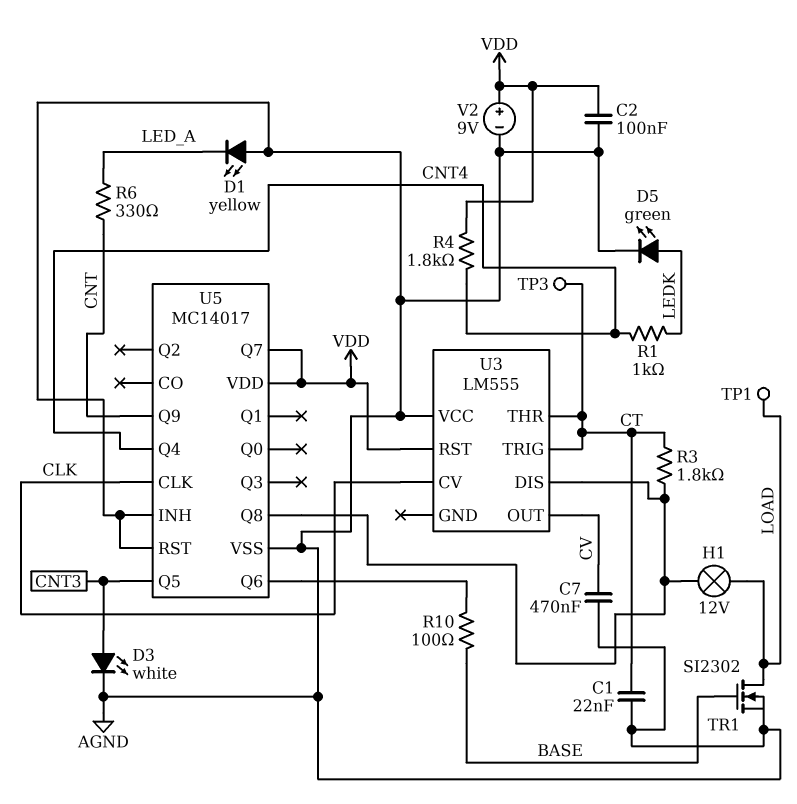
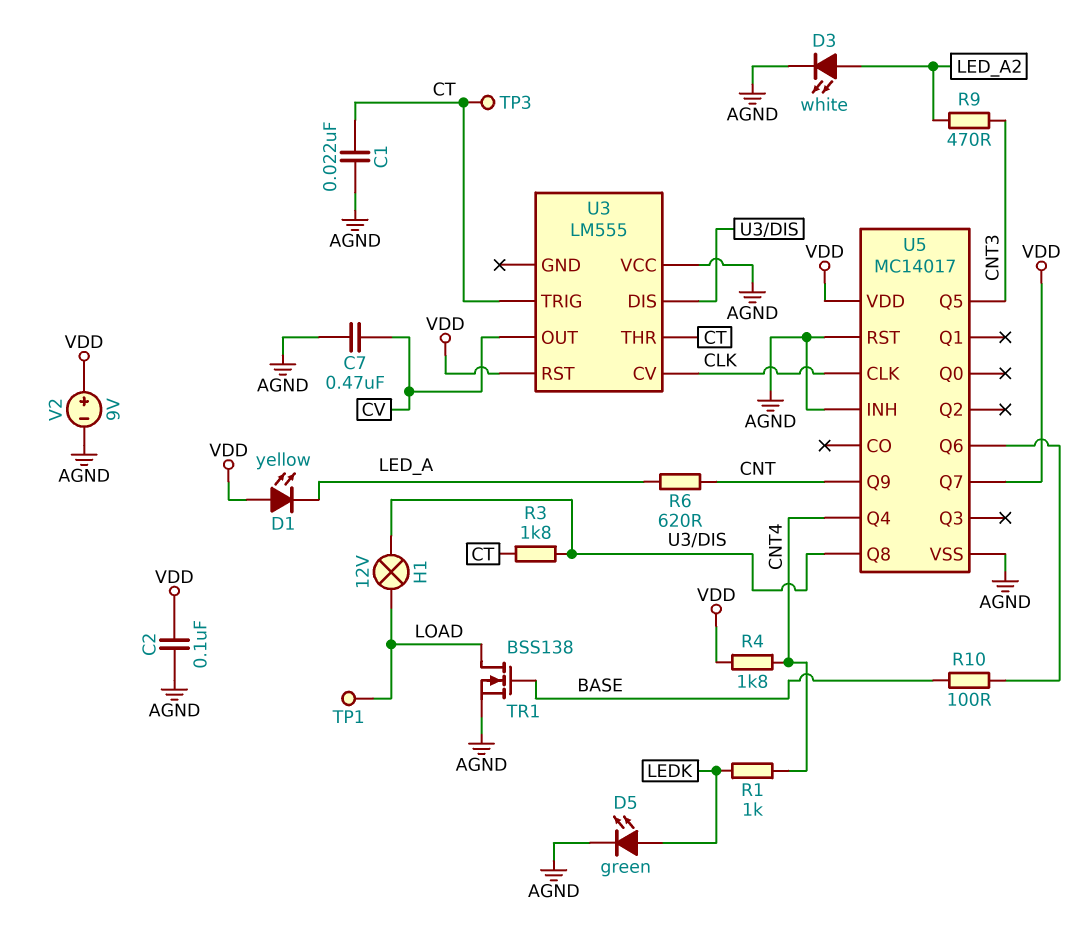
D1: LED yellow (A AGND, K LED_A) -> LED yellow (A VDD, K LED_A)
D3: LED white (A CNT3, K AGND) -> LED white (A LED_A2, K AGND)
R6: 330 (CNT, LED_A) -> 620 (CNT, LED_A)
R9: none -> 470 (CNT3, LED_A2)
TR1: NMOS SI2302 (G BASE, D LOAD, S AGND) -> NMOS BSS138 (G BASE, D LOAD, S AGND)

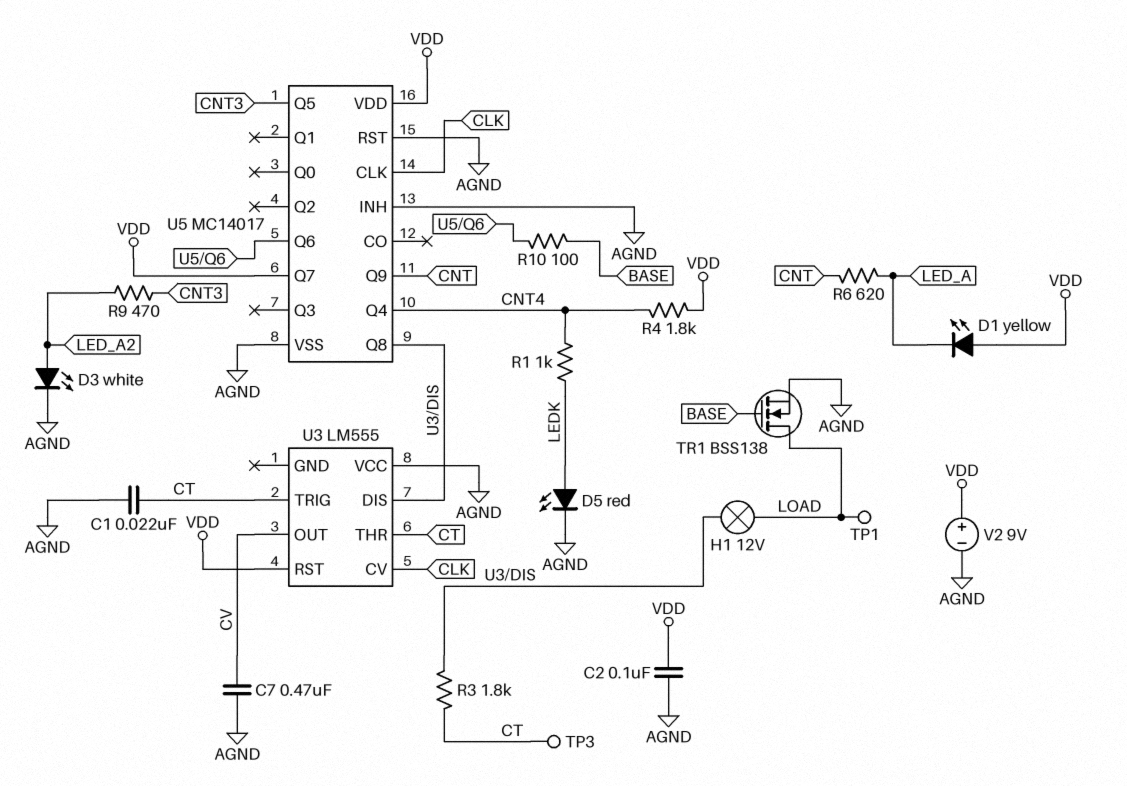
D5: LED green (A LEDK, K AGND) -> LED red (A LEDK, K AGND)

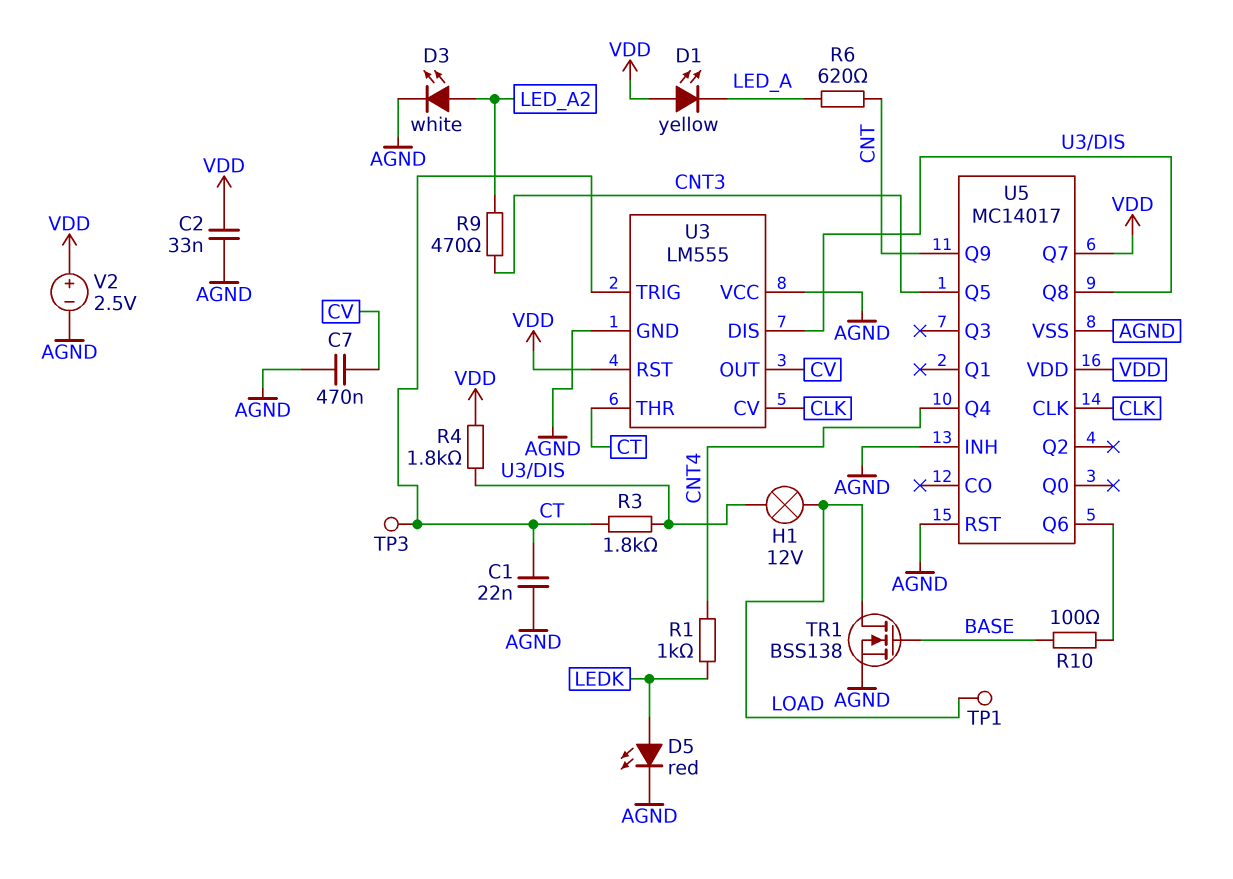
C2: 100nF (AGND, VDD) -> 33nF (AGND, VDD)
R4: 1.8k (CNT4, VDD) -> 1.8k (U3/DIS, VDD)
U3 pin GND: none -> AGND
V2: 9V (plus VDD, minus AGND) -> 2.5V (plus VDD, minus AGND)

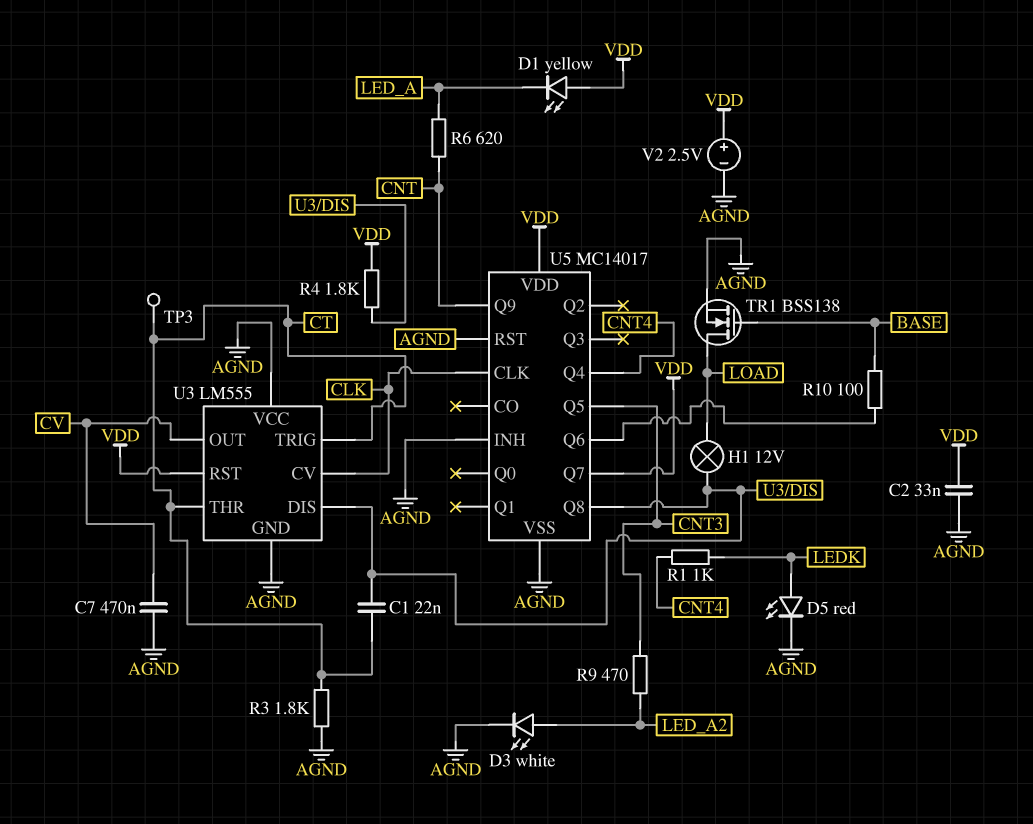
C1: 22nF (AGND, CT) -> 22nF (CT, U3/DIS)
R3: 1.8k (CT, U3/DIS) -> 1.8k (AGND, CT)
TP1: test point (LOAD) -> none

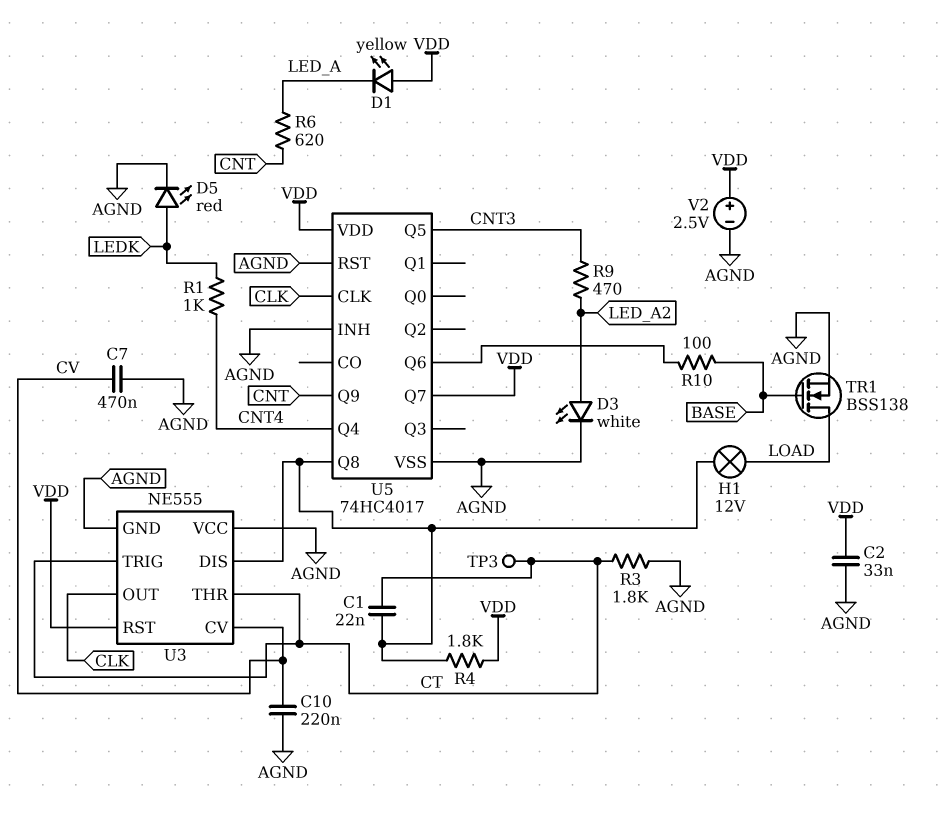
C10: none -> 220nF (AGND, CV)
U3: LM555 -> NE555
U3 pin CV: CLK -> CV
U3 pin OUT: CV -> CLK
U5: MC14017 -> 74HC4017

